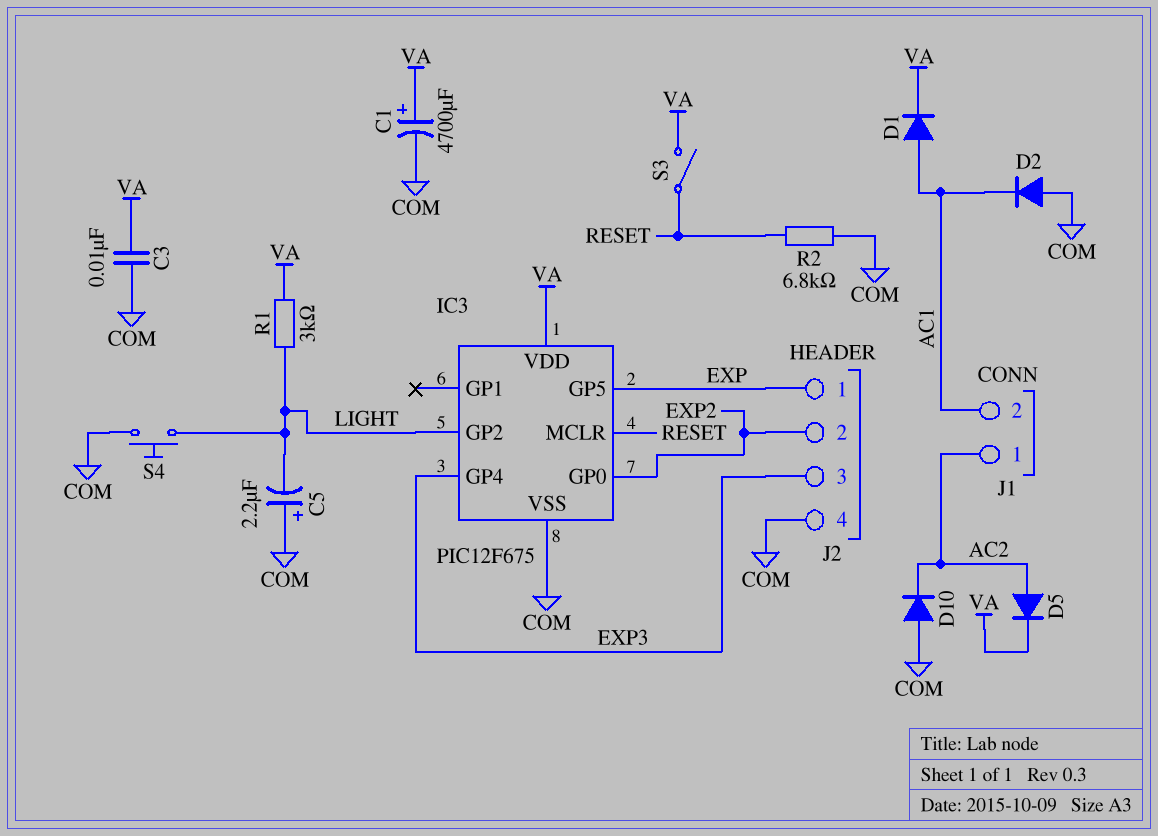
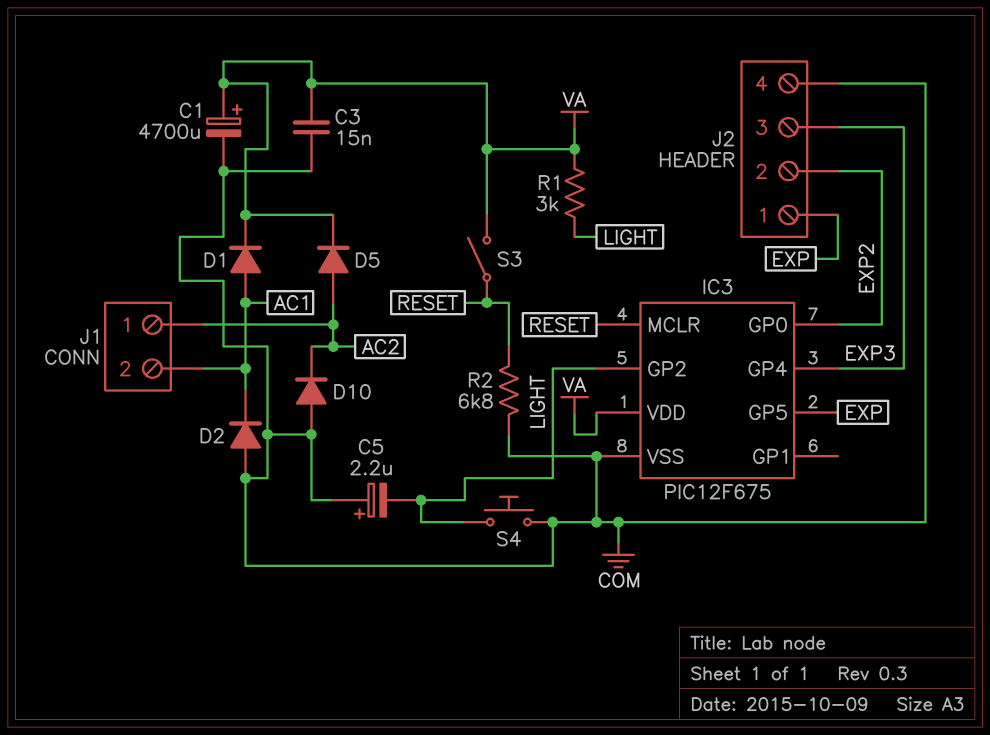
C3: 10nF (COM, VA) -> 15nF (COM, VA)

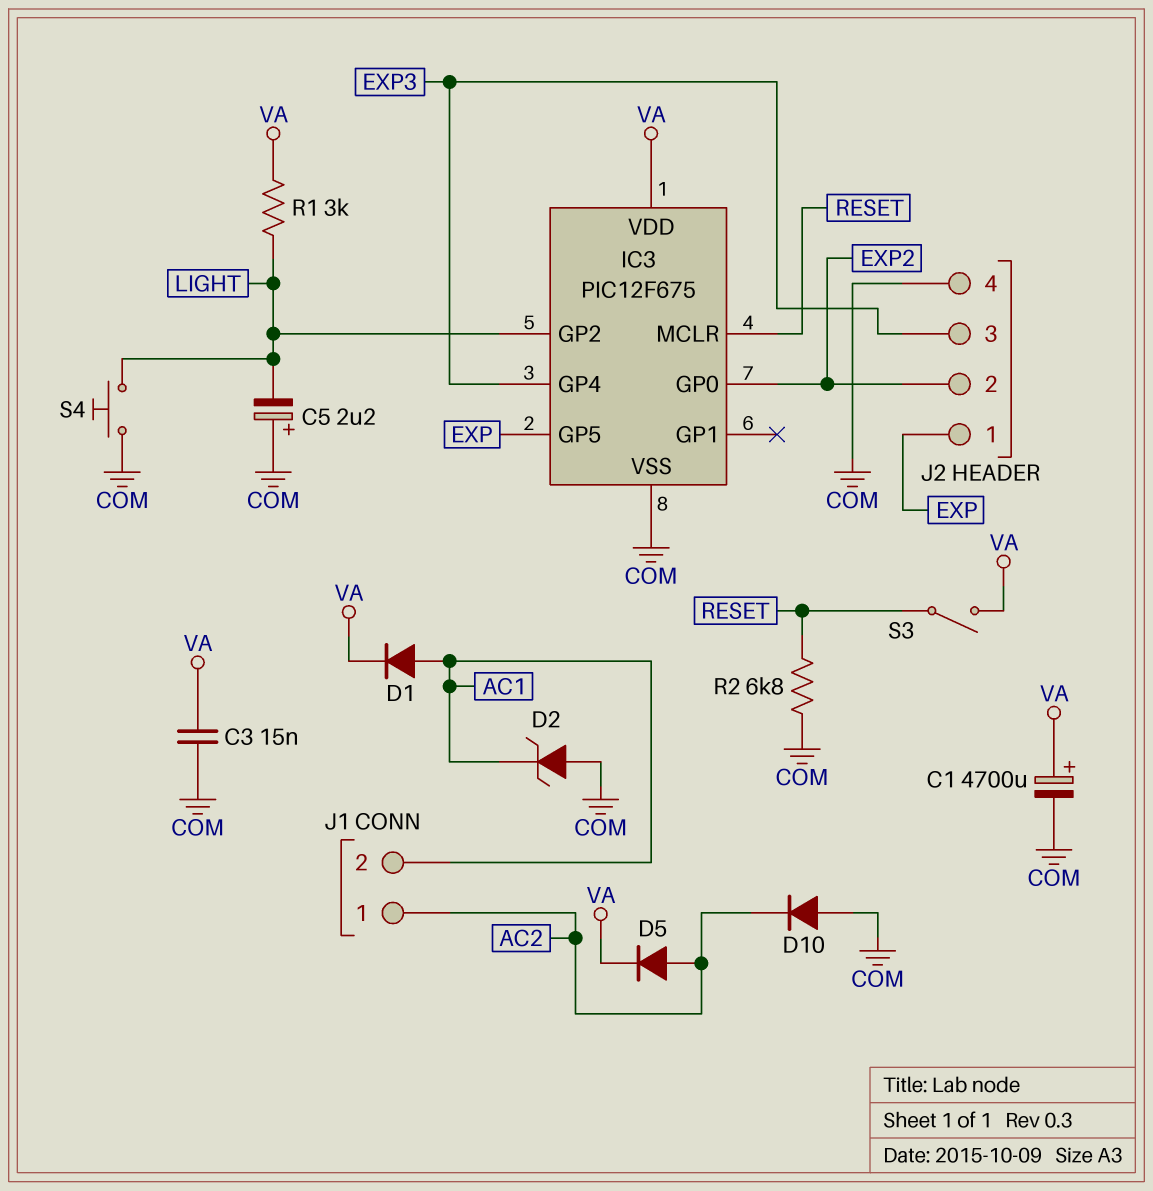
D2: diode (A COM, K AC1) -> zener (A COM, K AC1)

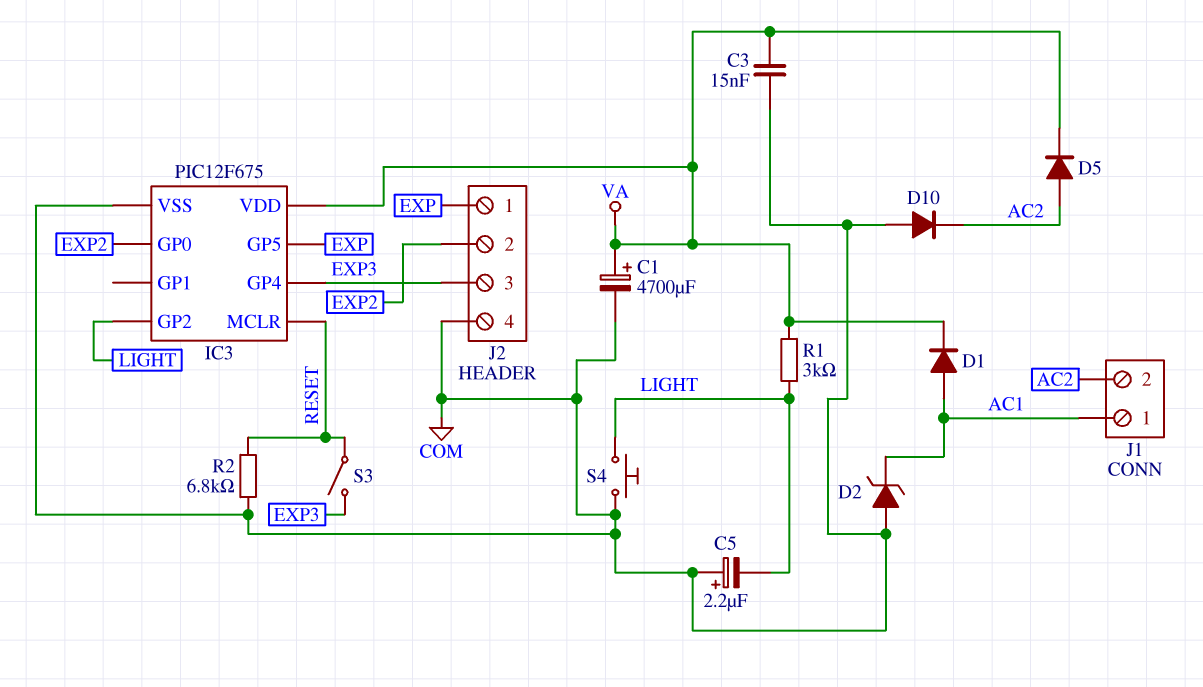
J1 pin 1: AC2 -> AC1
J1 pin 2: AC1 -> AC2
S3: switch (RESET, VA) -> switch (EXP3, RESET)

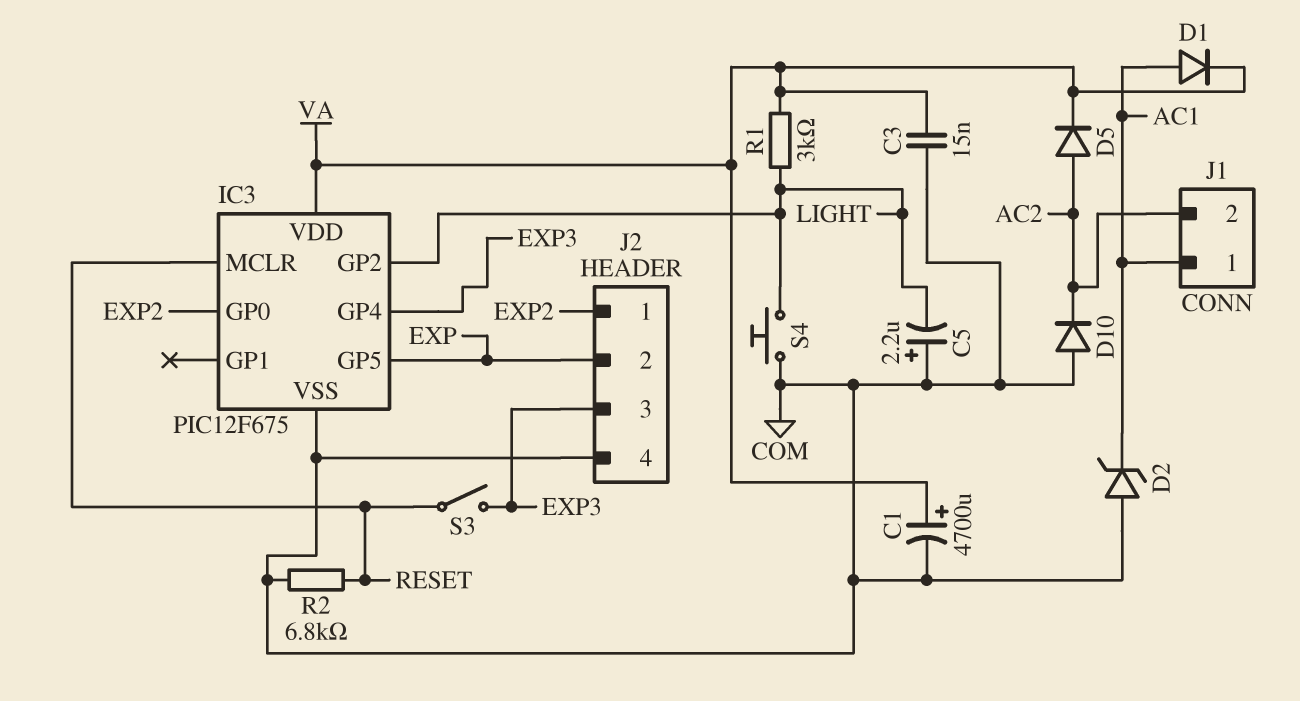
J2 pin 1: EXP -> EXP2
J2 pin 2: EXP2 -> EXP

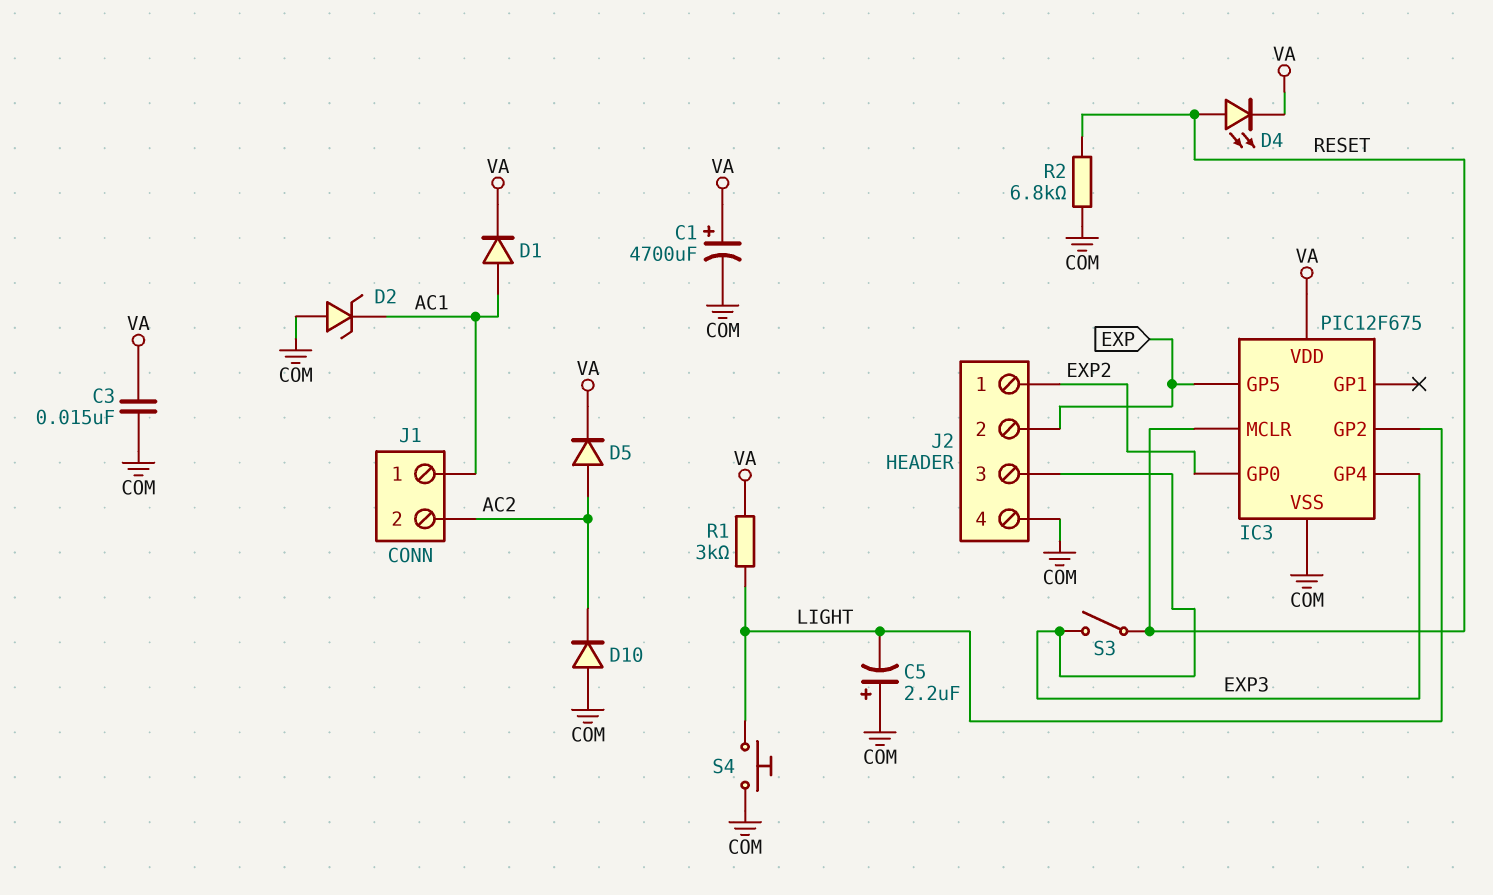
D4: none -> LED (A RESET, K VA)

